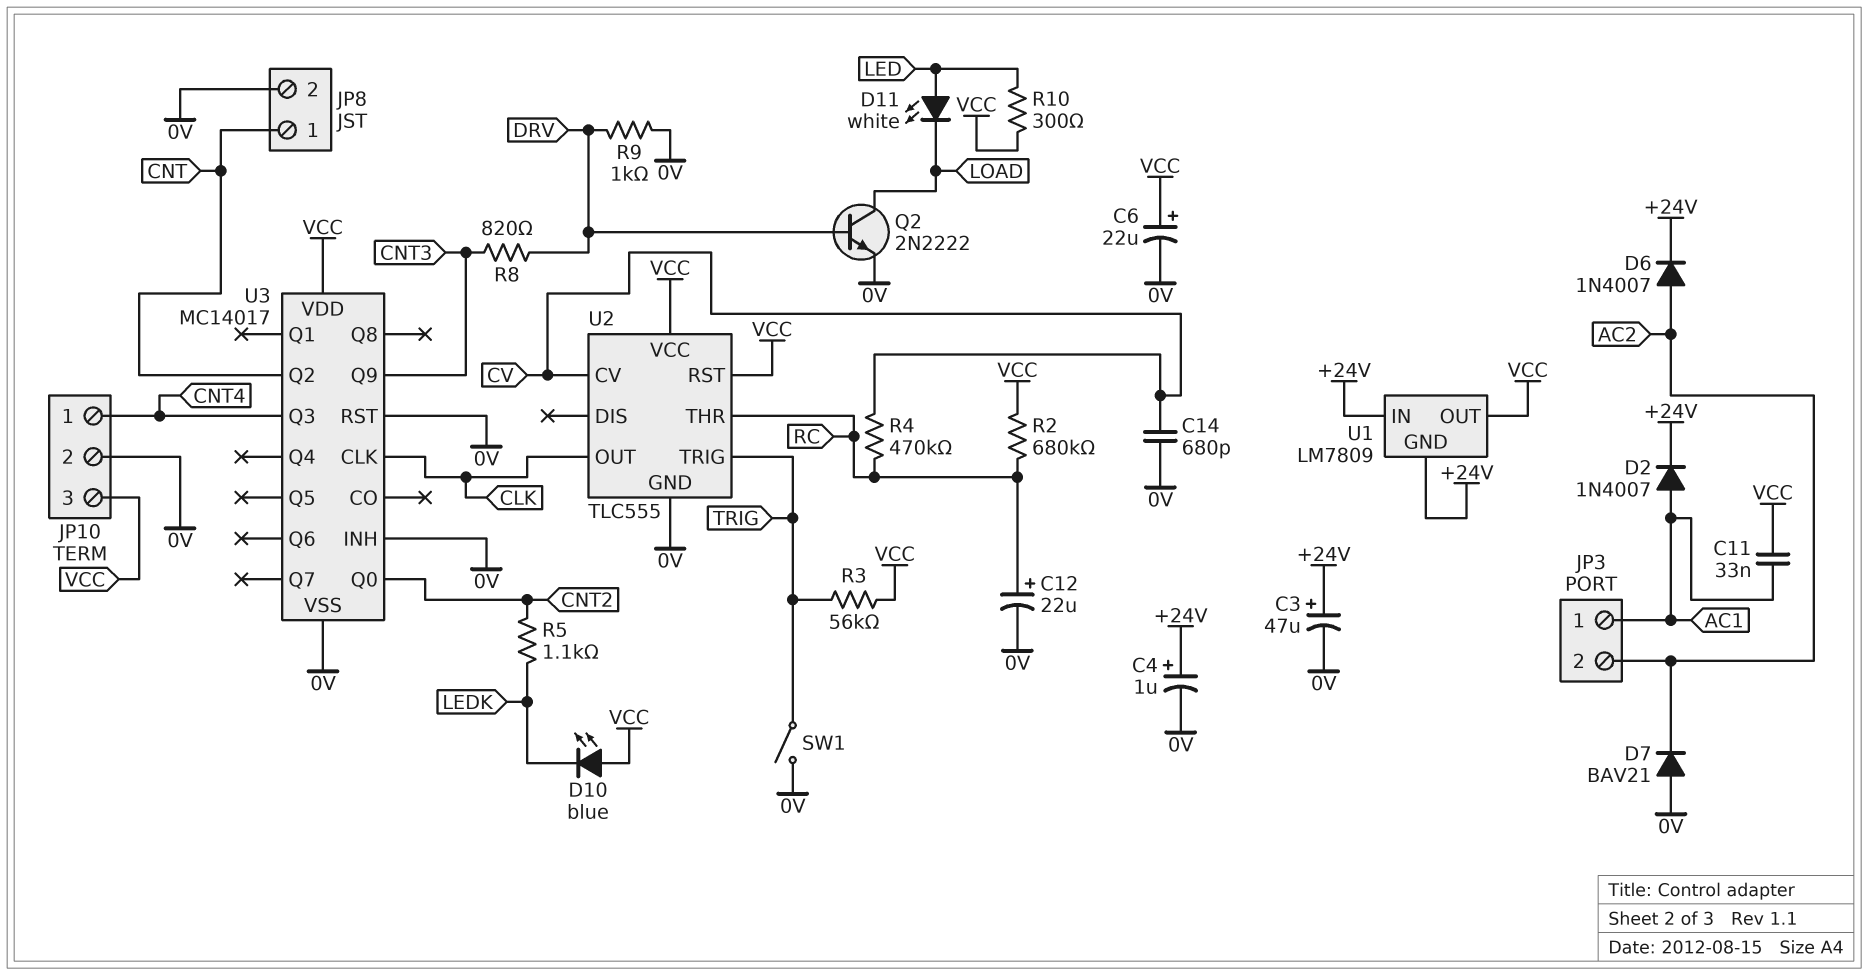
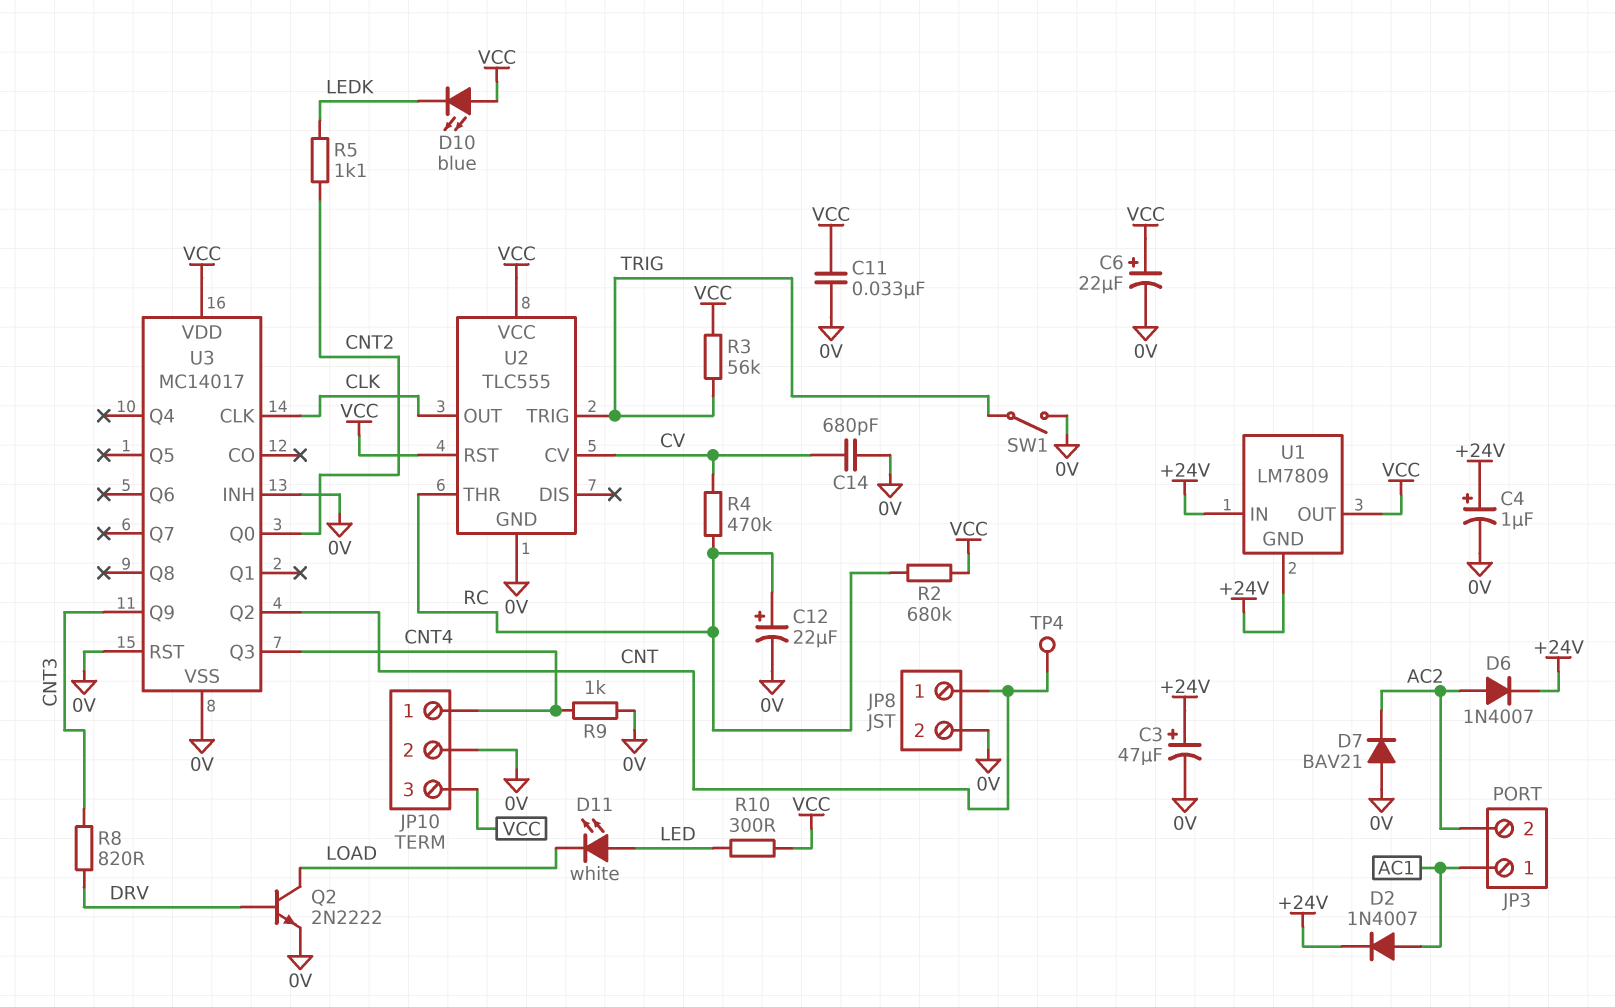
C11: 33nF (AC1, VCC) -> 33nF (0V, VCC)
R9: 1k (0V, DRV) -> 1k (0V, CNT4)
TP4: none -> test point (CNT)

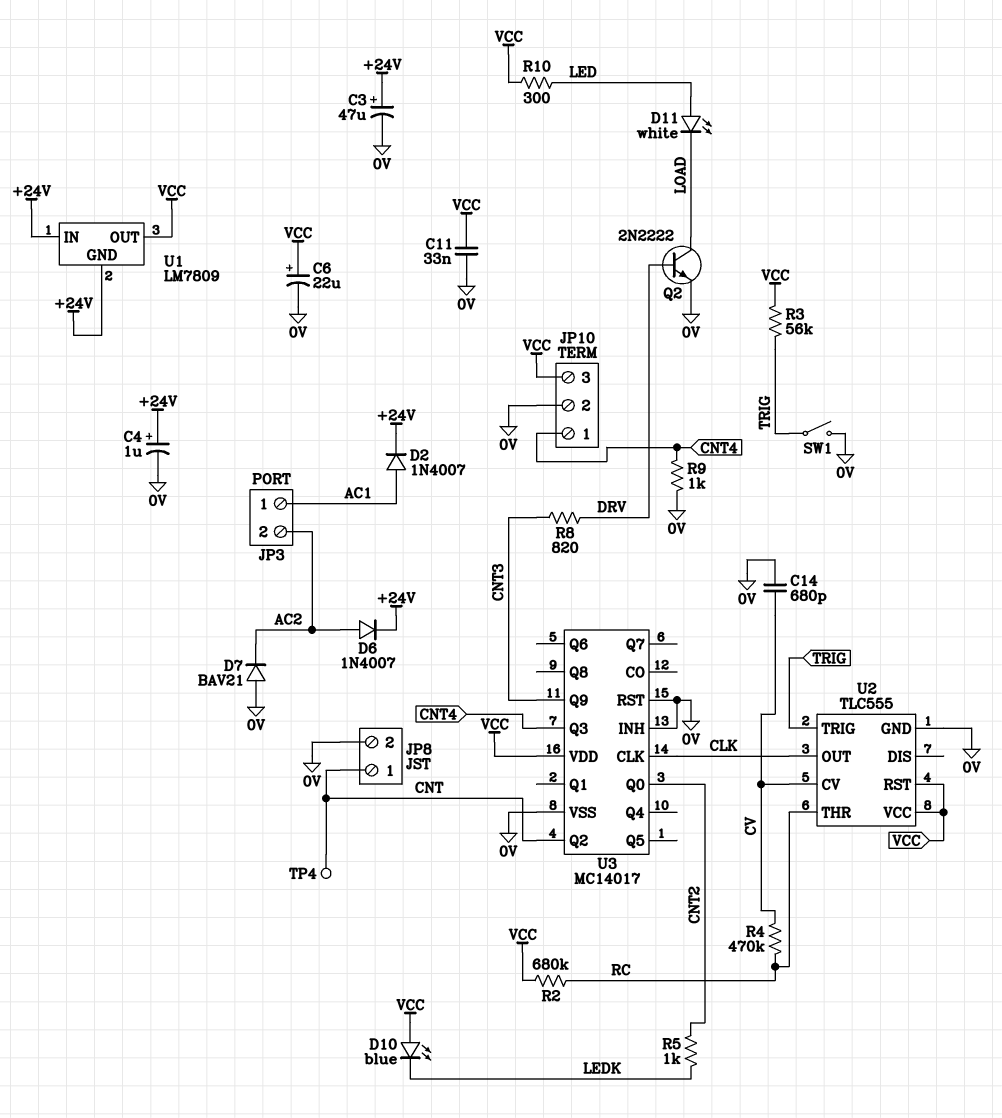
C12: 22uF (plus RC, minus 0V) -> none
R5: 1.1k (CNT2, LEDK) -> 1k (CNT2, LEDK)

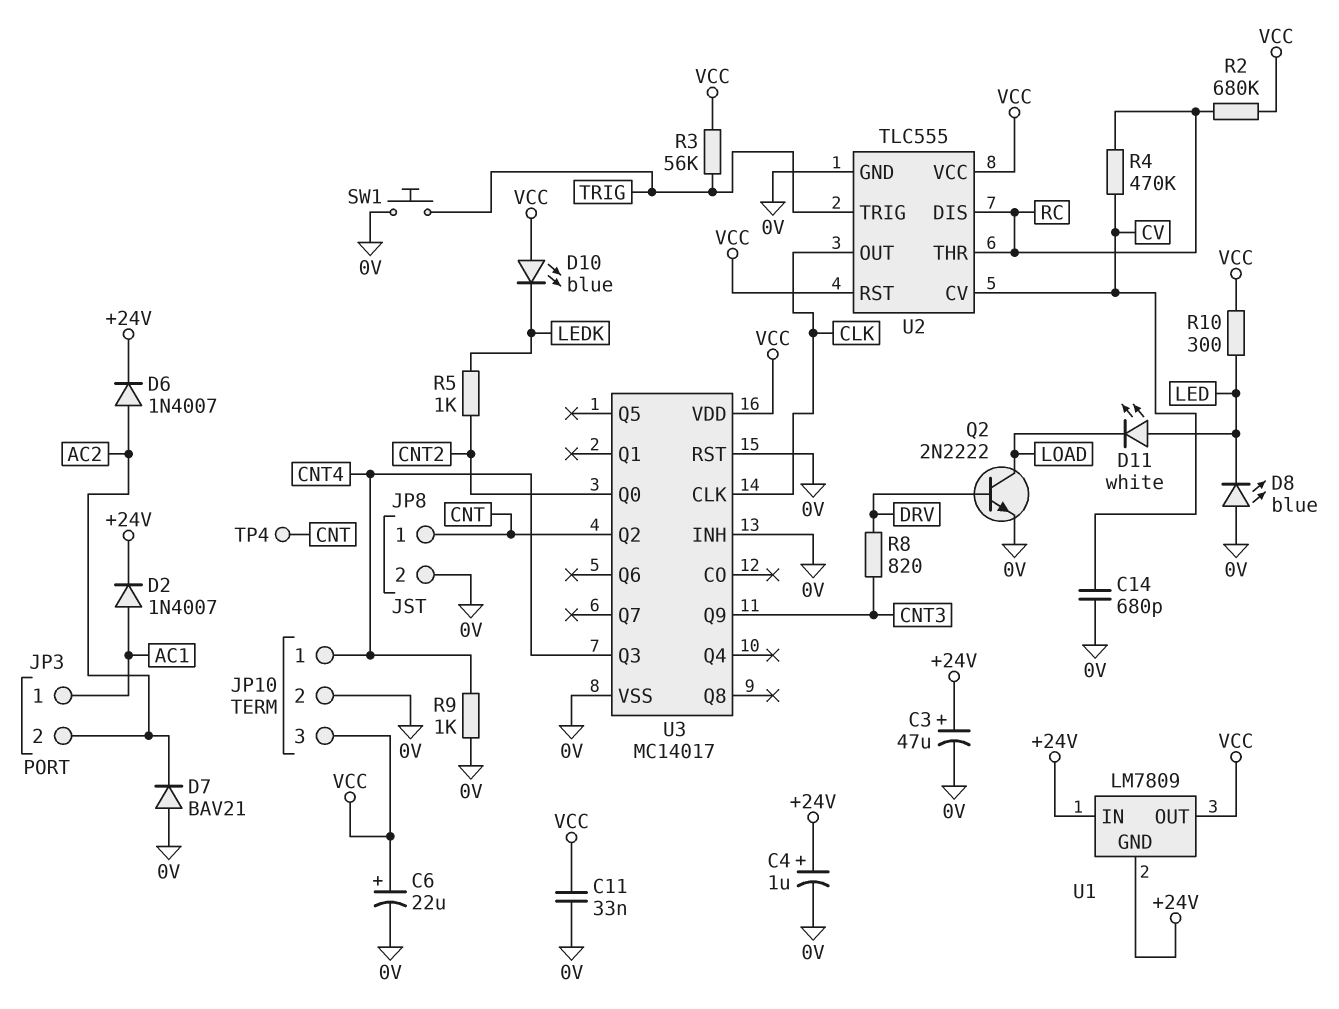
D8: none -> LED blue (A 0V, K LED)
SW1: switch (0V, TRIG) -> button (0V, TRIG)
U2 pin DIS: none -> RC

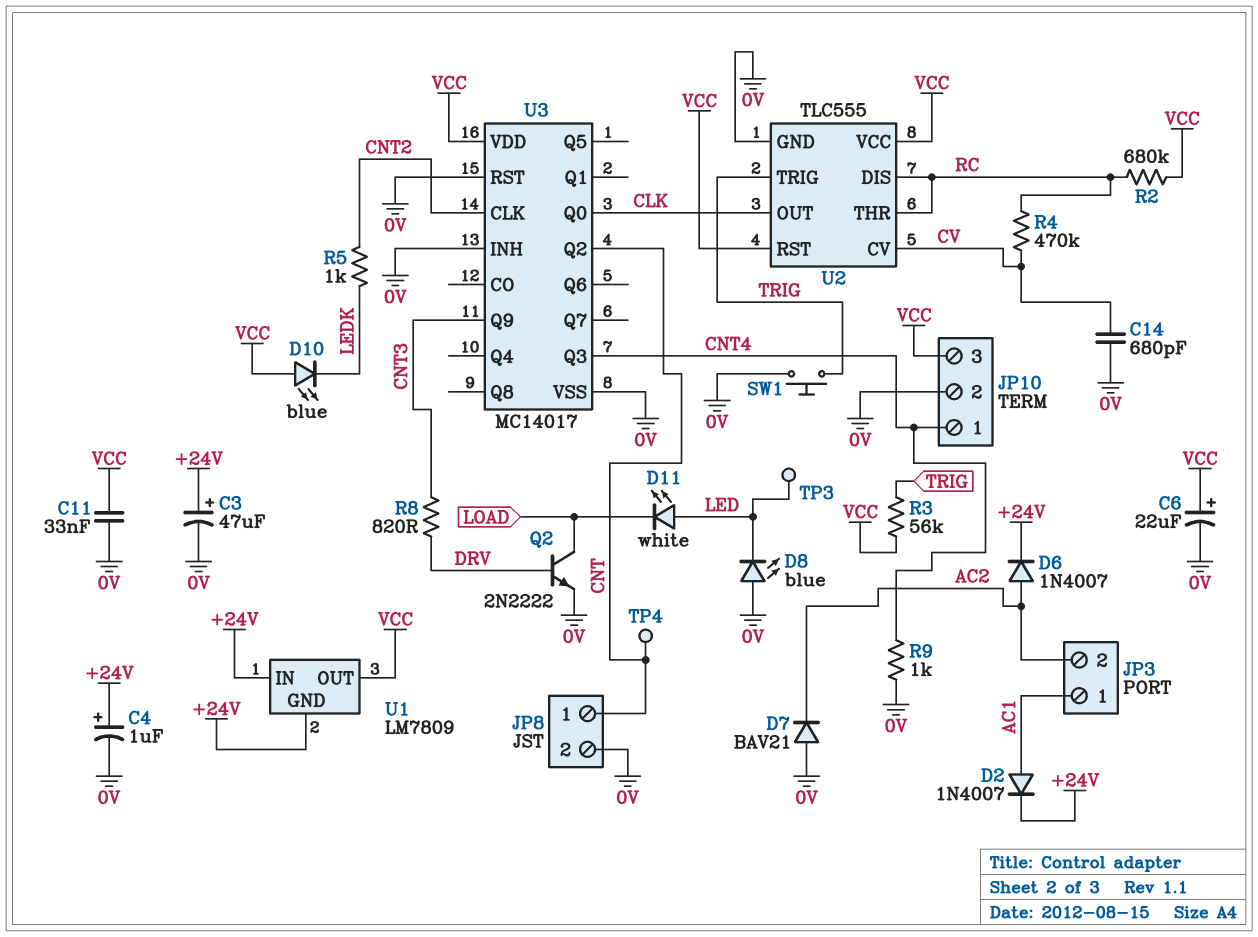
R10: 300 (LED, VCC) -> none
TP3: none -> test point (LED)
U3 pin CLK: CLK -> CNT2
U3 pin Q0: CNT2 -> CLK

